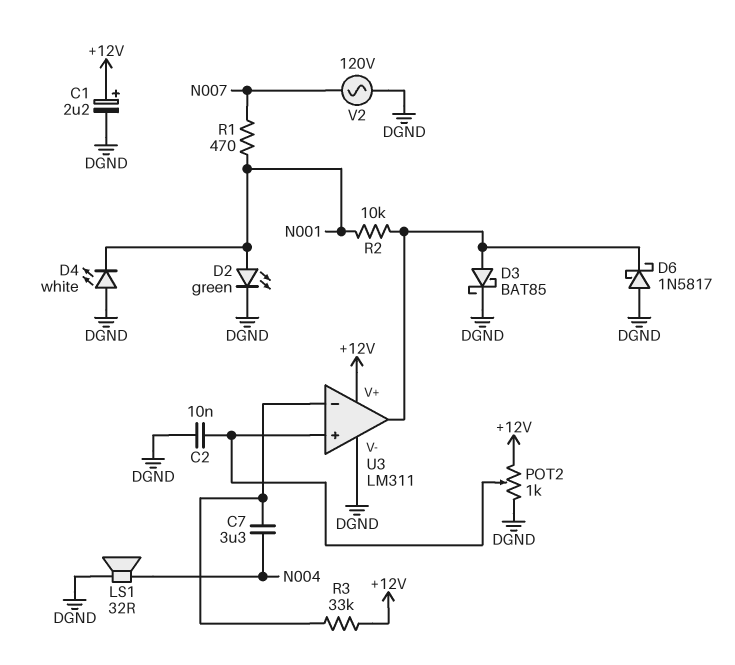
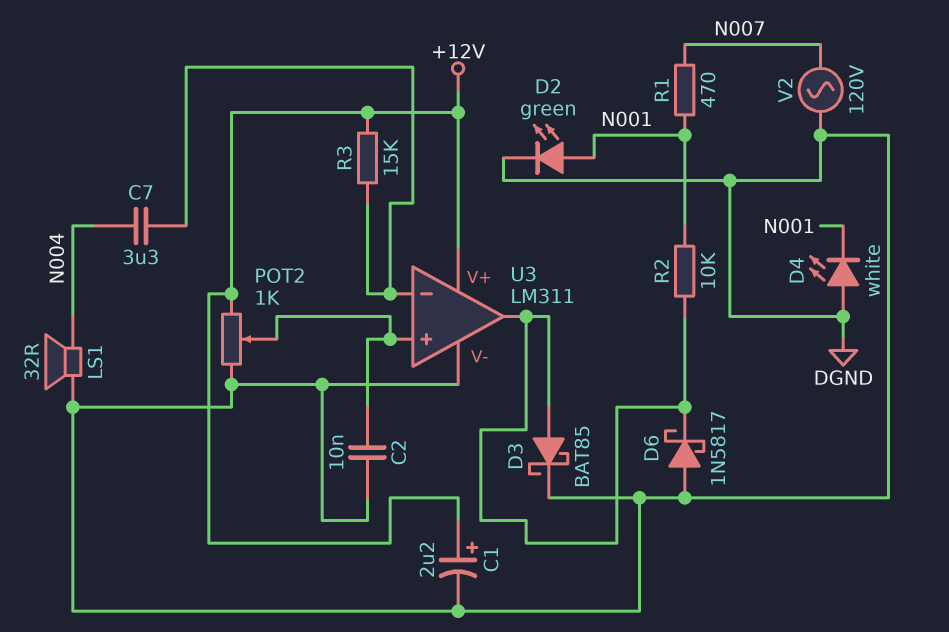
R3: 33k (+12V, U3/in-) -> 15k (+12V, U3/in-)

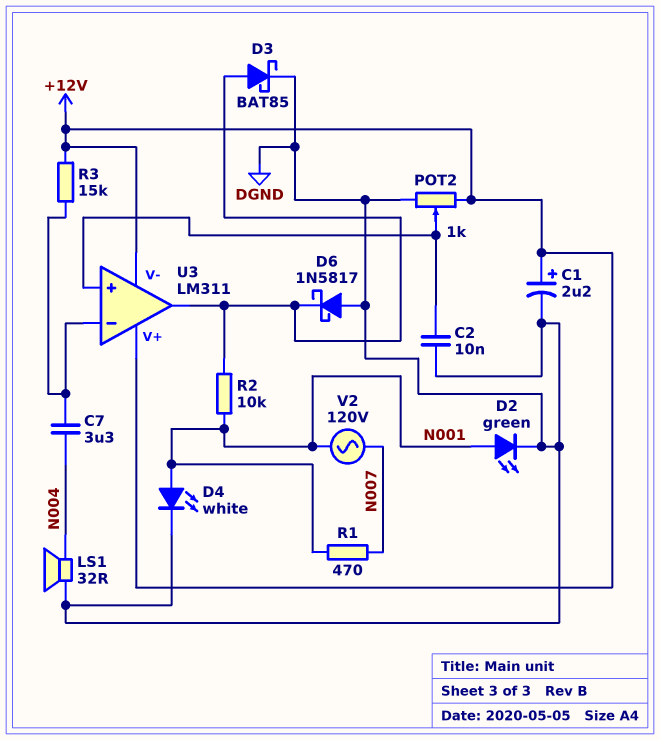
D4: LED white (A DGND, K N001) -> LED white (A N001, K DGND)
U3 pin V-: DGND -> +12V
V2: AC 120V (DGND, N007) -> AC 120V (N001, N007)

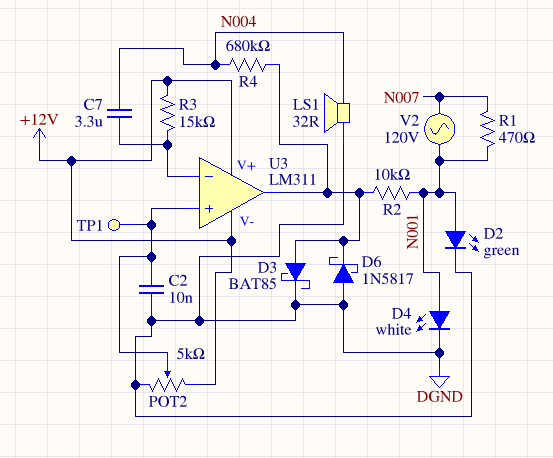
C1: 2.2uF (plus +12V, minus DGND) -> none
POT2: 1k (+12V, DGND, wiper U3/in+) -> 5k (+12V, DGND, wiper U3/in+)
R4: none -> 680k (N004, U3/out)
TP1: none -> test point (U3/in+)

